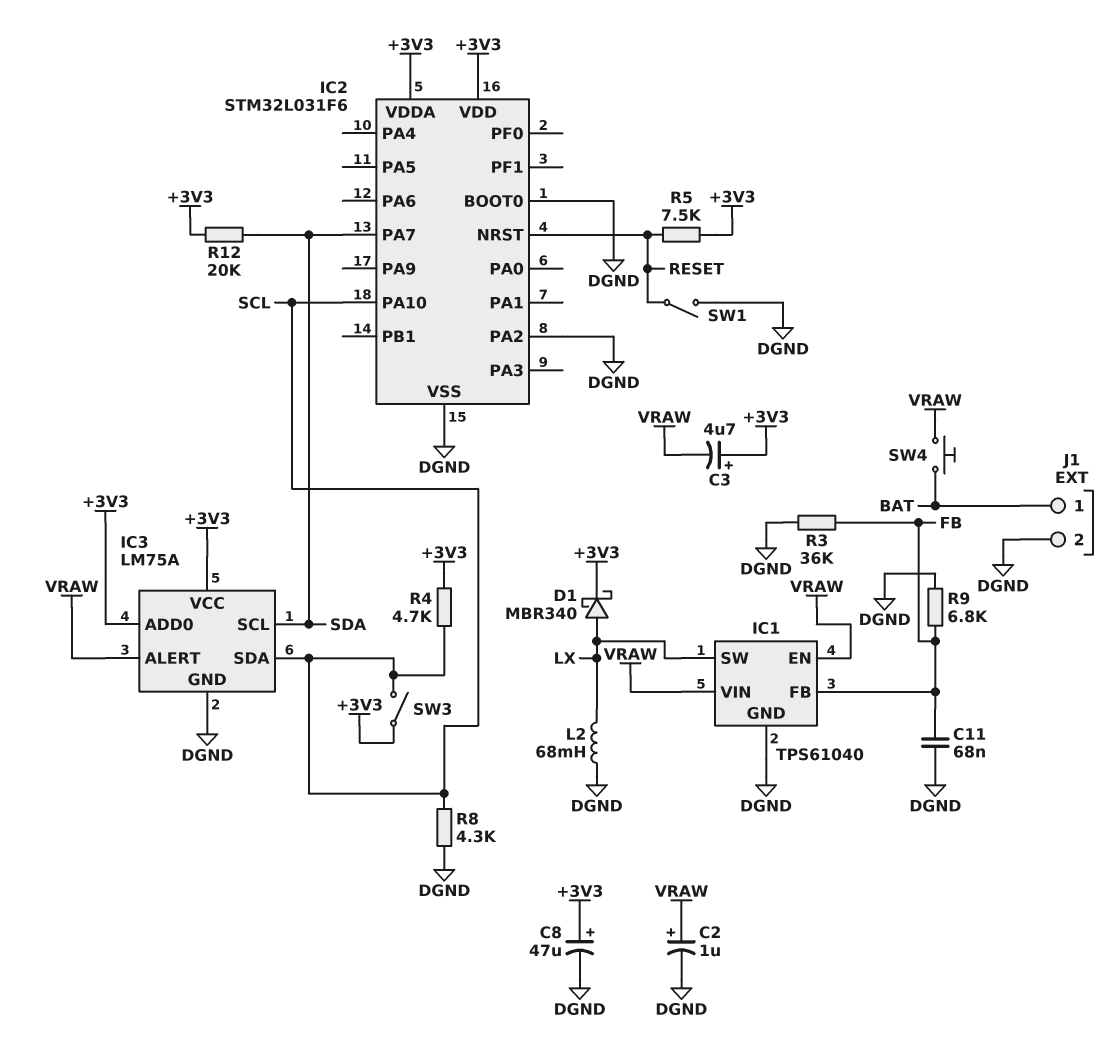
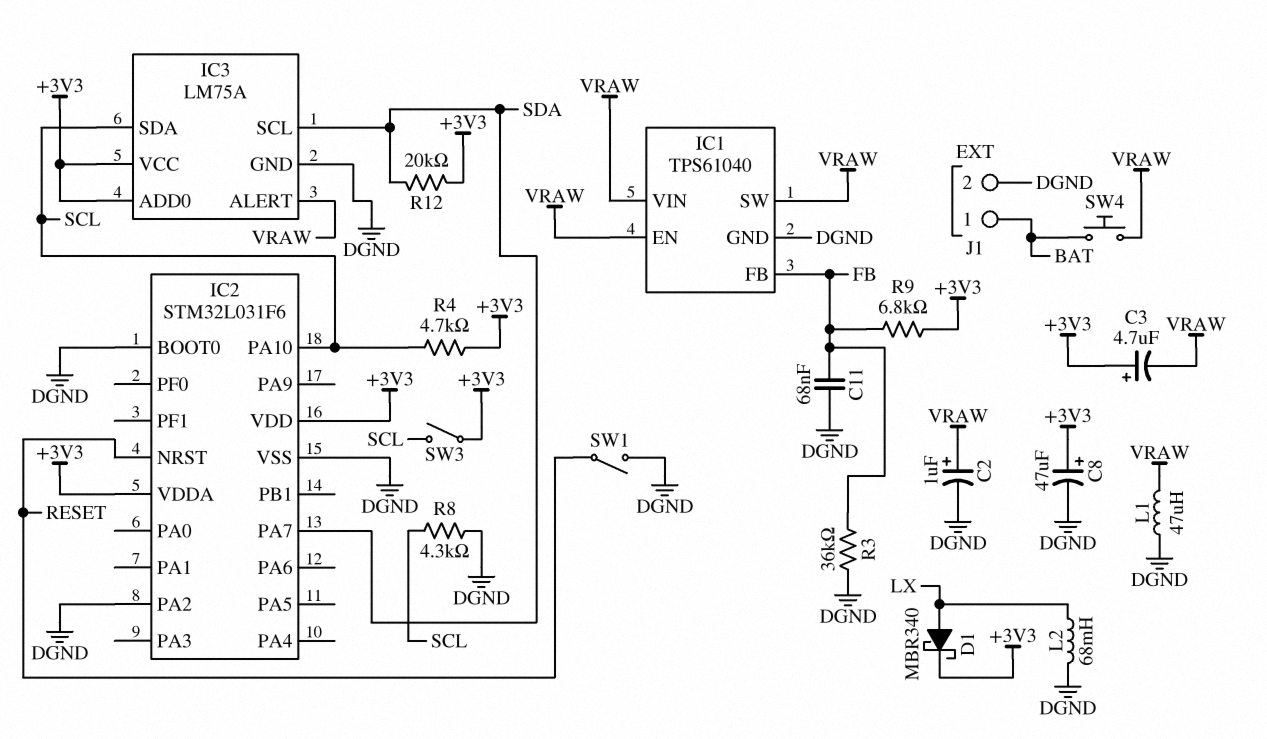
IC1 pin SW: LX -> VRAW
L1: none -> 47uH (DGND, VRAW)
R5: 7.5k (+3V3, RESET) -> none
R9: 6.8k (DGND, FB) -> 6.8k (+3V3, FB)

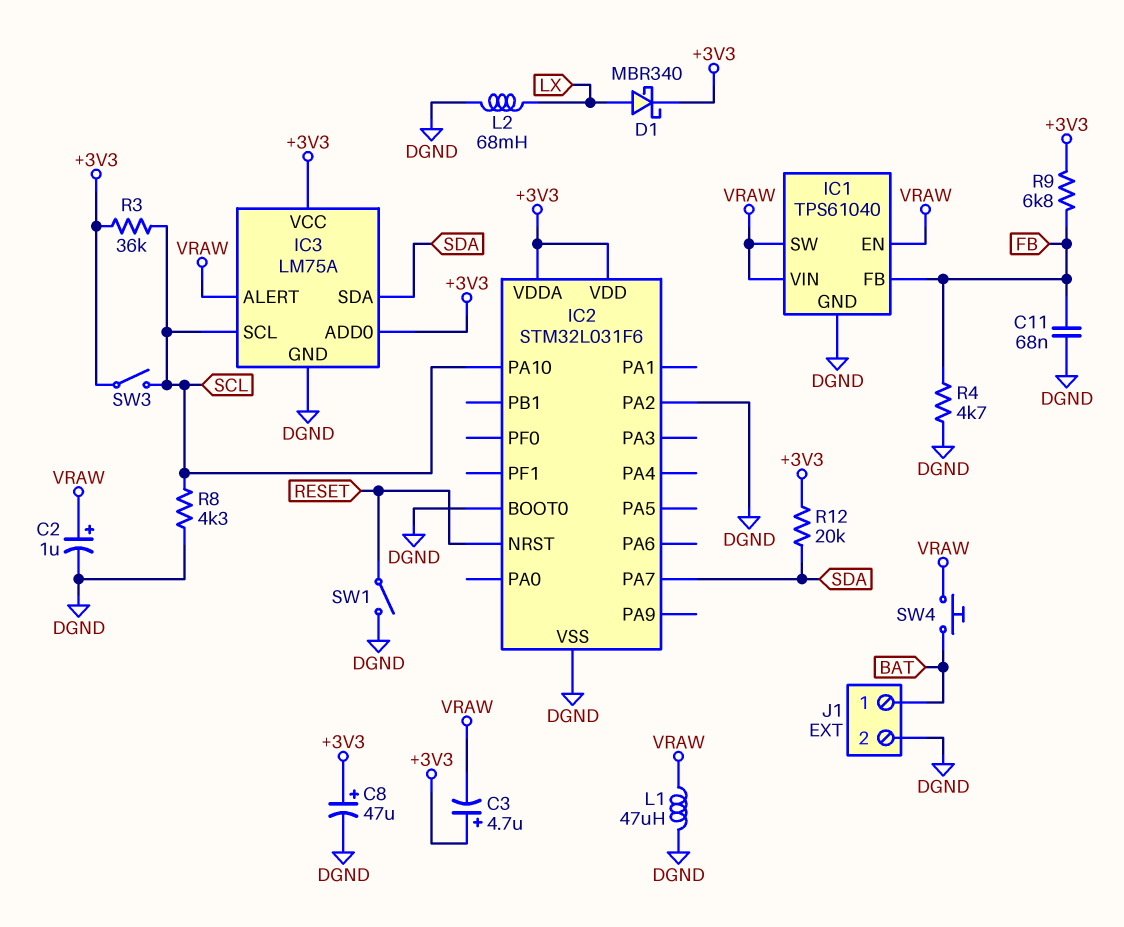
IC3 pin SCL: SDA -> SCL
IC3 pin SDA: SCL -> SDA
R3: 36k (DGND, FB) -> 36k (+3V3, SCL)
R4: 4.7k (+3V3, SCL) -> 4.7k (DGND, FB)

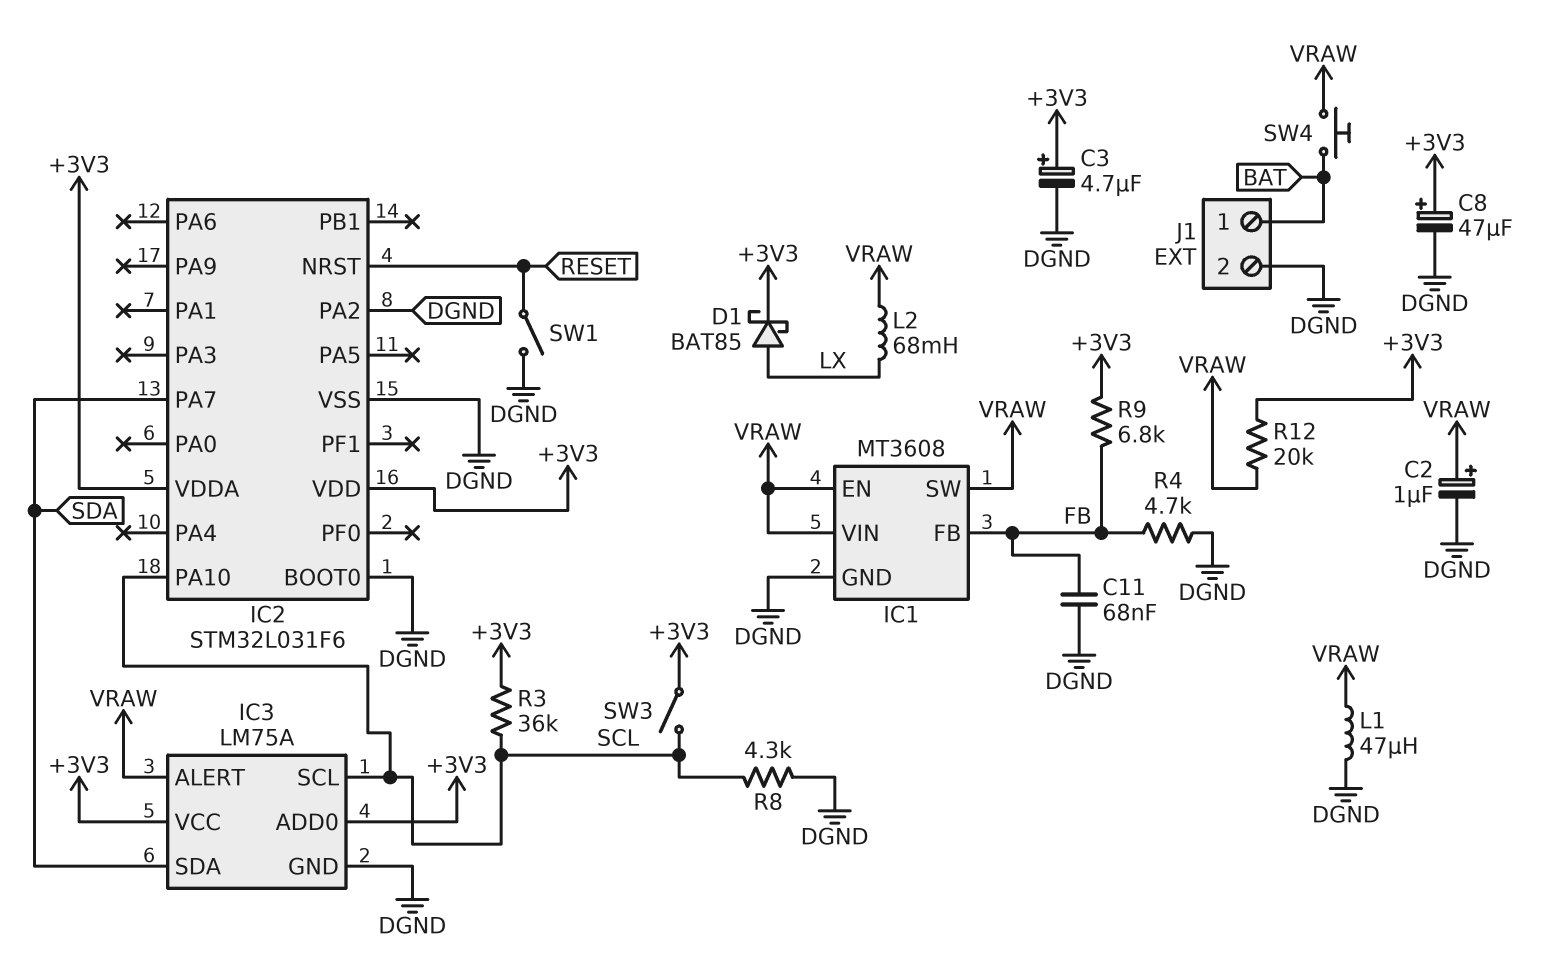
C3: 4.7uF (plus +3V3, minus VRAW) -> 4.7uF (plus +3V3, minus DGND)
D1: schottky MBR340 (A LX, K +3V3) -> schottky BAT85 (A LX, K +3V3)
IC1: TPS61040 -> MT3608
L2: 68mH (DGND, LX) -> 68mH (LX, VRAW)
R12: 20k (+3V3, SDA) -> 20k (+3V3, VRAW)

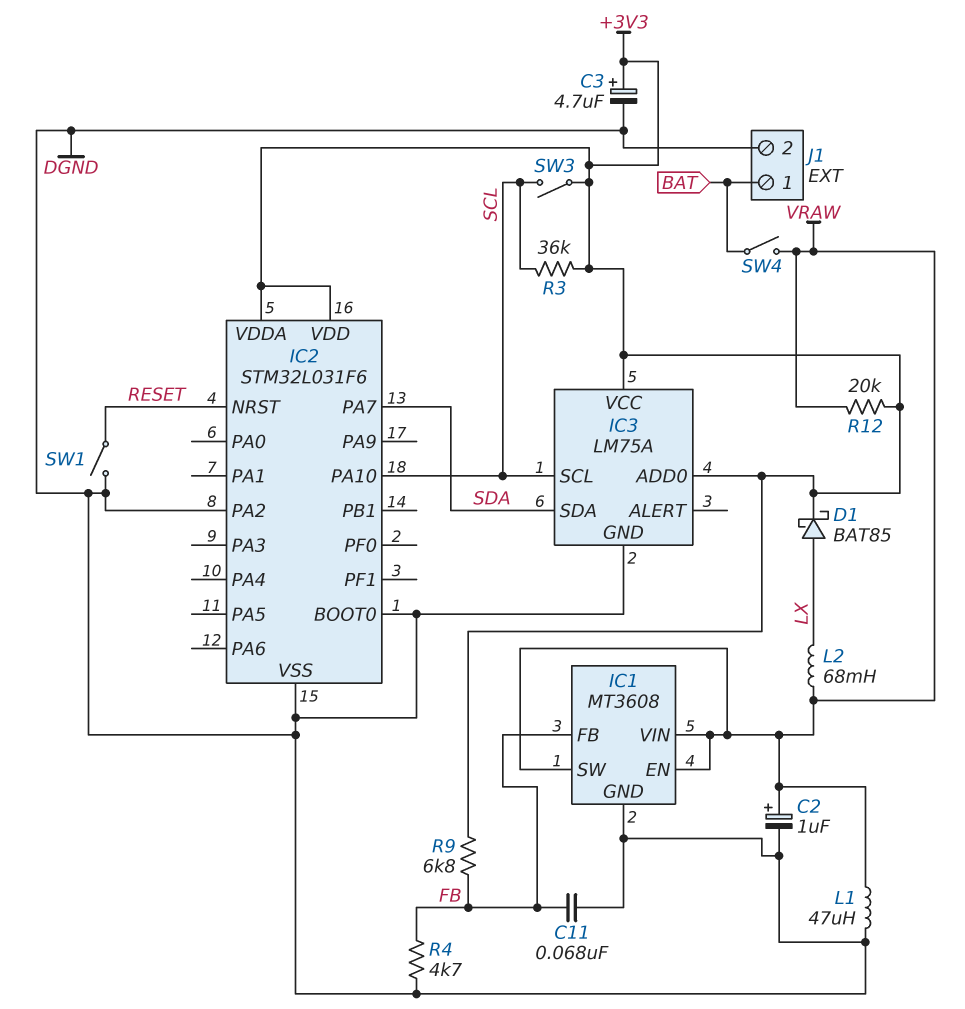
C8: 47uF (plus +3V3, minus DGND) -> none
IC3 pin ALERT: VRAW -> none
R8: 4.3k (DGND, SCL) -> none
SW4: button (BAT, VRAW) -> switch (BAT, VRAW)

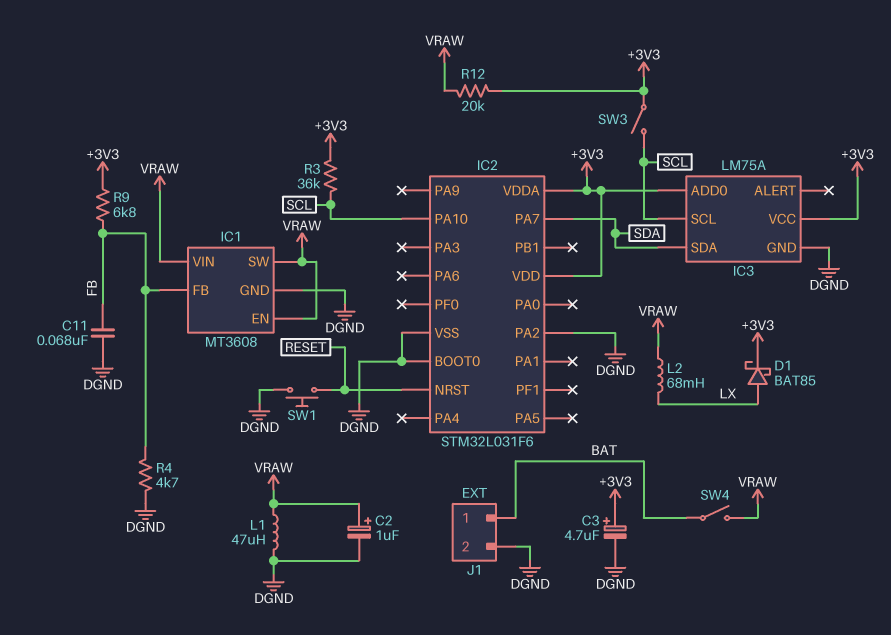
SW1: switch (DGND, RESET) -> button (DGND, RESET)

